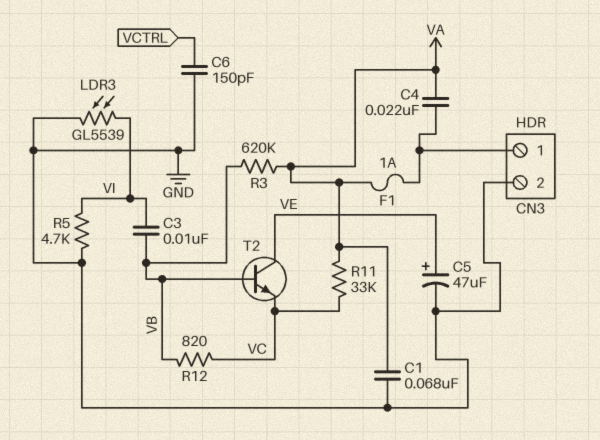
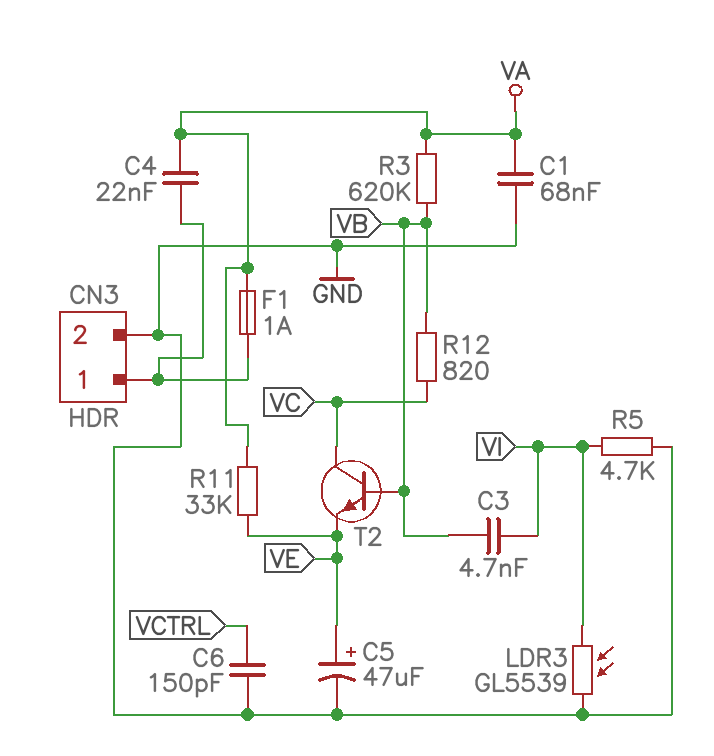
C3: 10nF (VB, VI) -> 4.7nF (VB, VI)
R11: 33k (VA, VC) -> 33k (VA, VE)
T2: NPN (B VB, C VE, E VC) -> NPN (B VB, C VC, E VE)

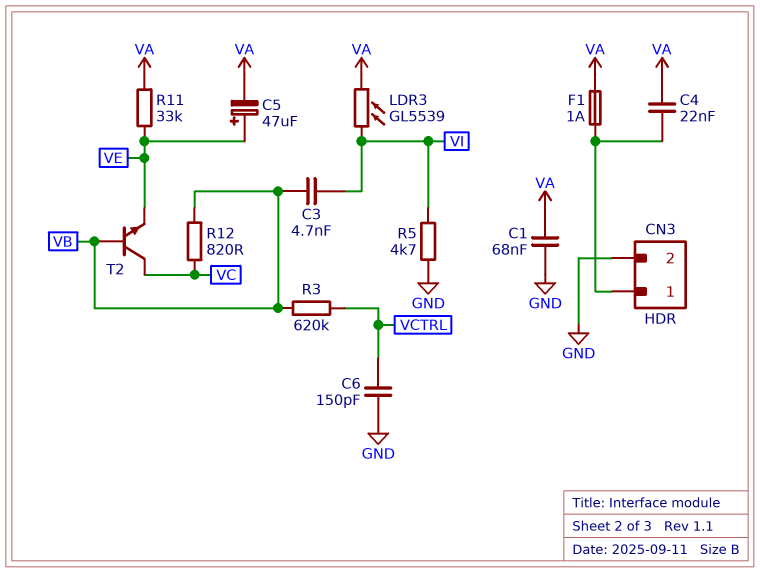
C5: 47uF (plus VE, minus GND) -> 47uF (plus VE, minus VA)
LDR3: GL5539 (GND, VI) -> GL5539 (VA, VI)
R3: 620k (VA, VB) -> 620k (VB, VCTRL)

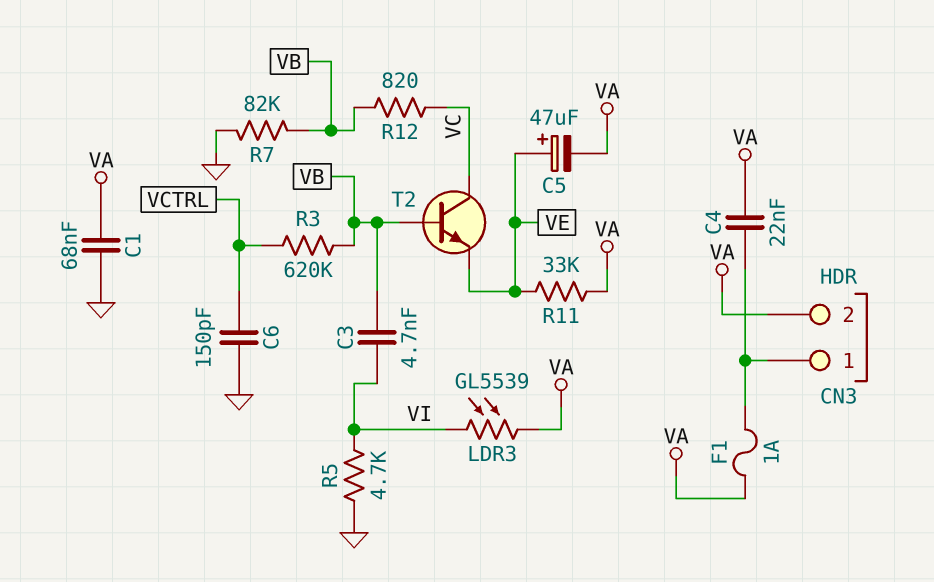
CN3 pin 2: GND -> VA
R7: none -> 82k (GND, VB)

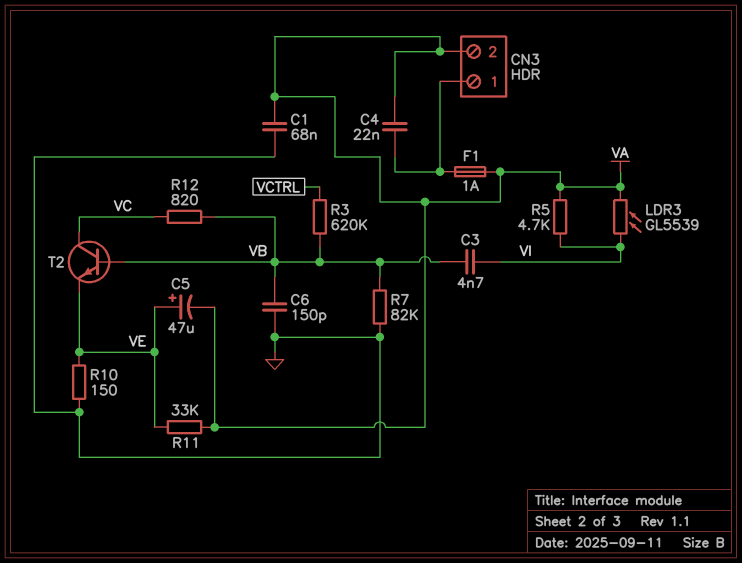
C6: 150pF (GND, VCTRL) -> 150pF (GND, VB)
R5: 4.7k (GND, VI) -> 4.7k (VA, VI)
R10: none -> 150 (GND, VE)

